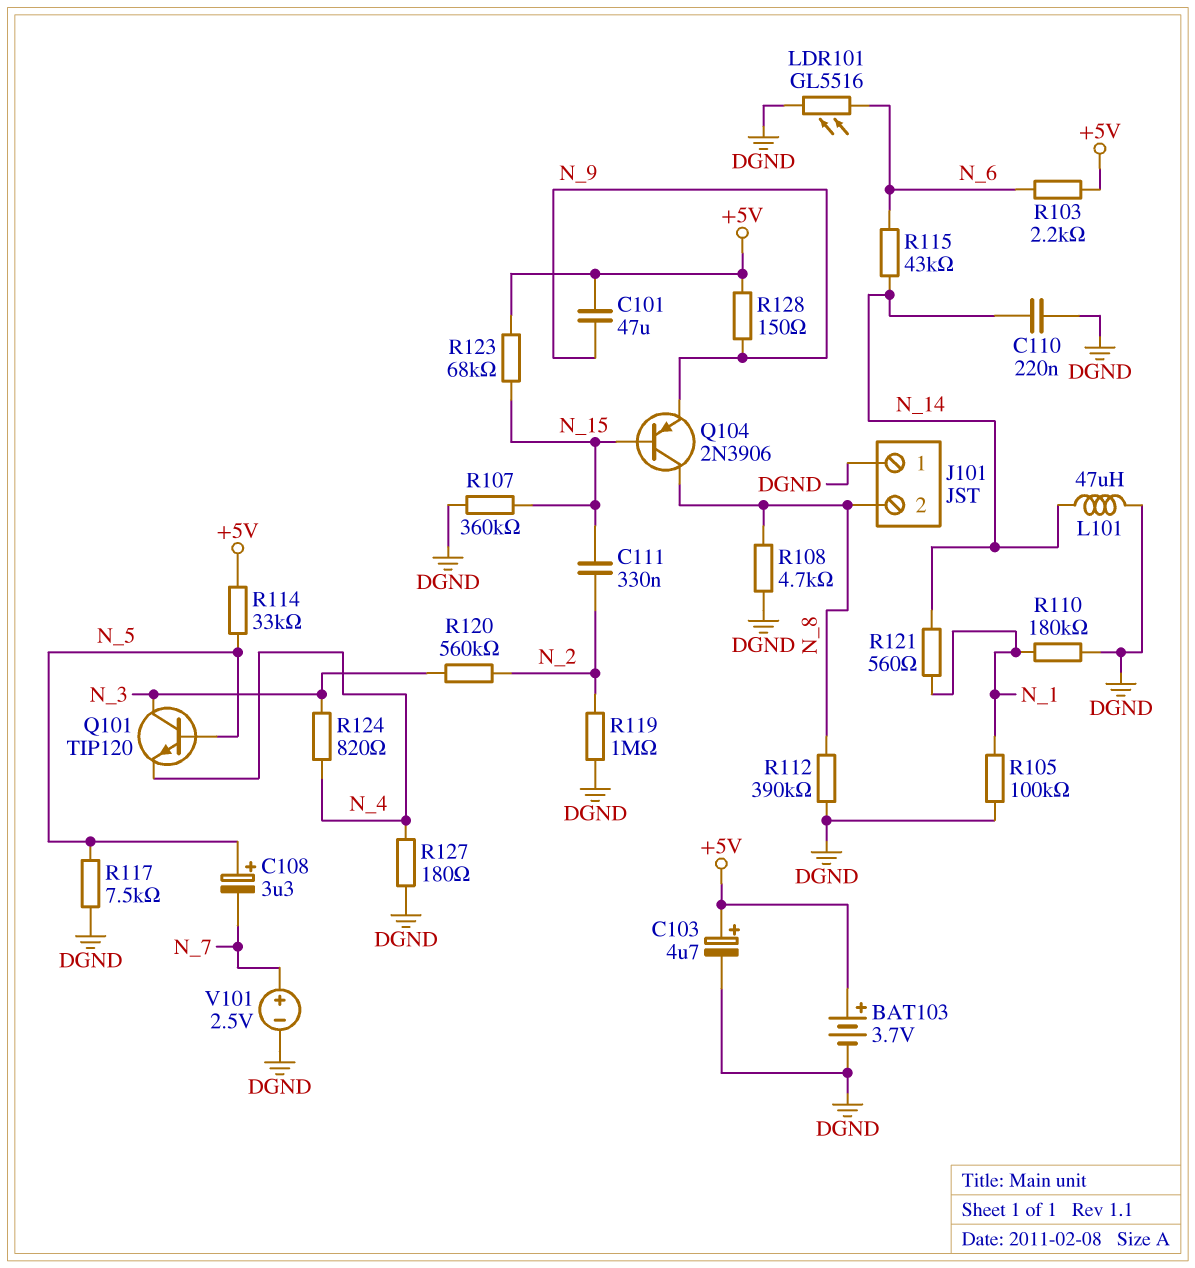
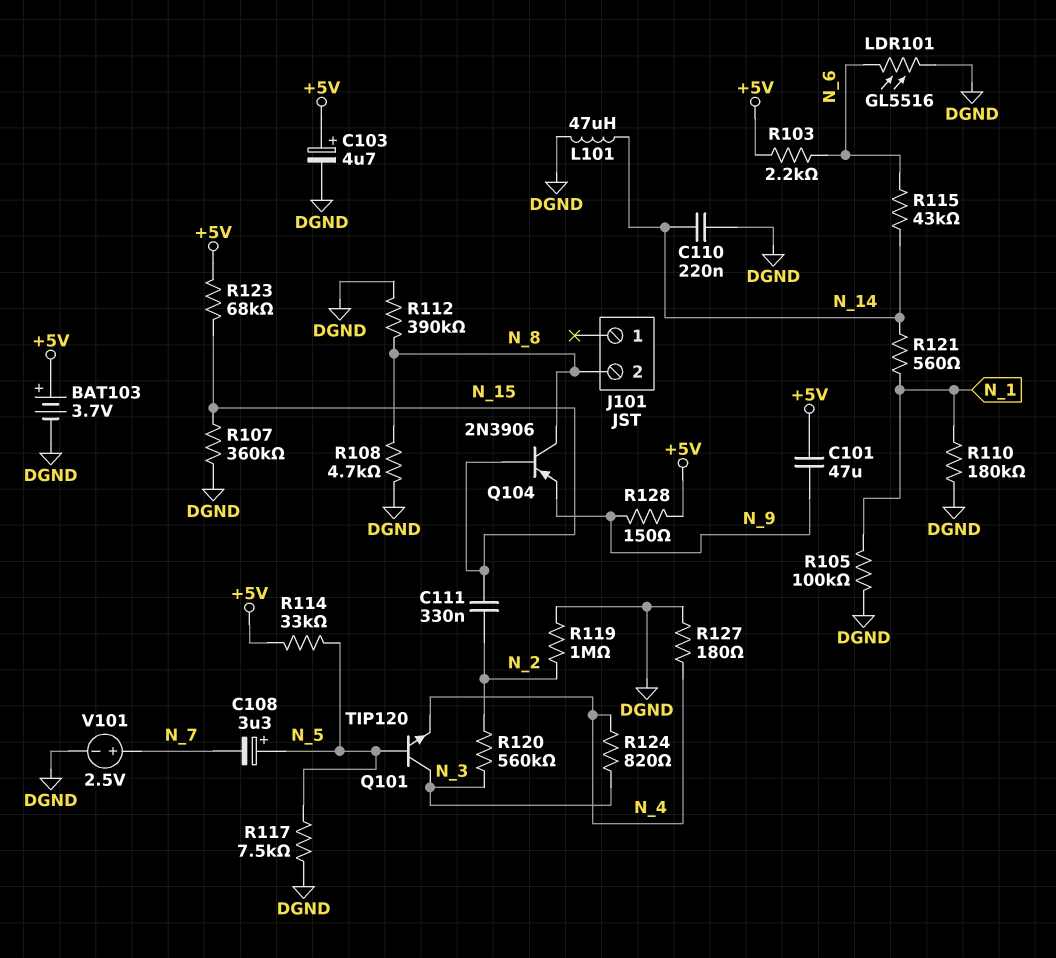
J101 pin 1: DGND -> none

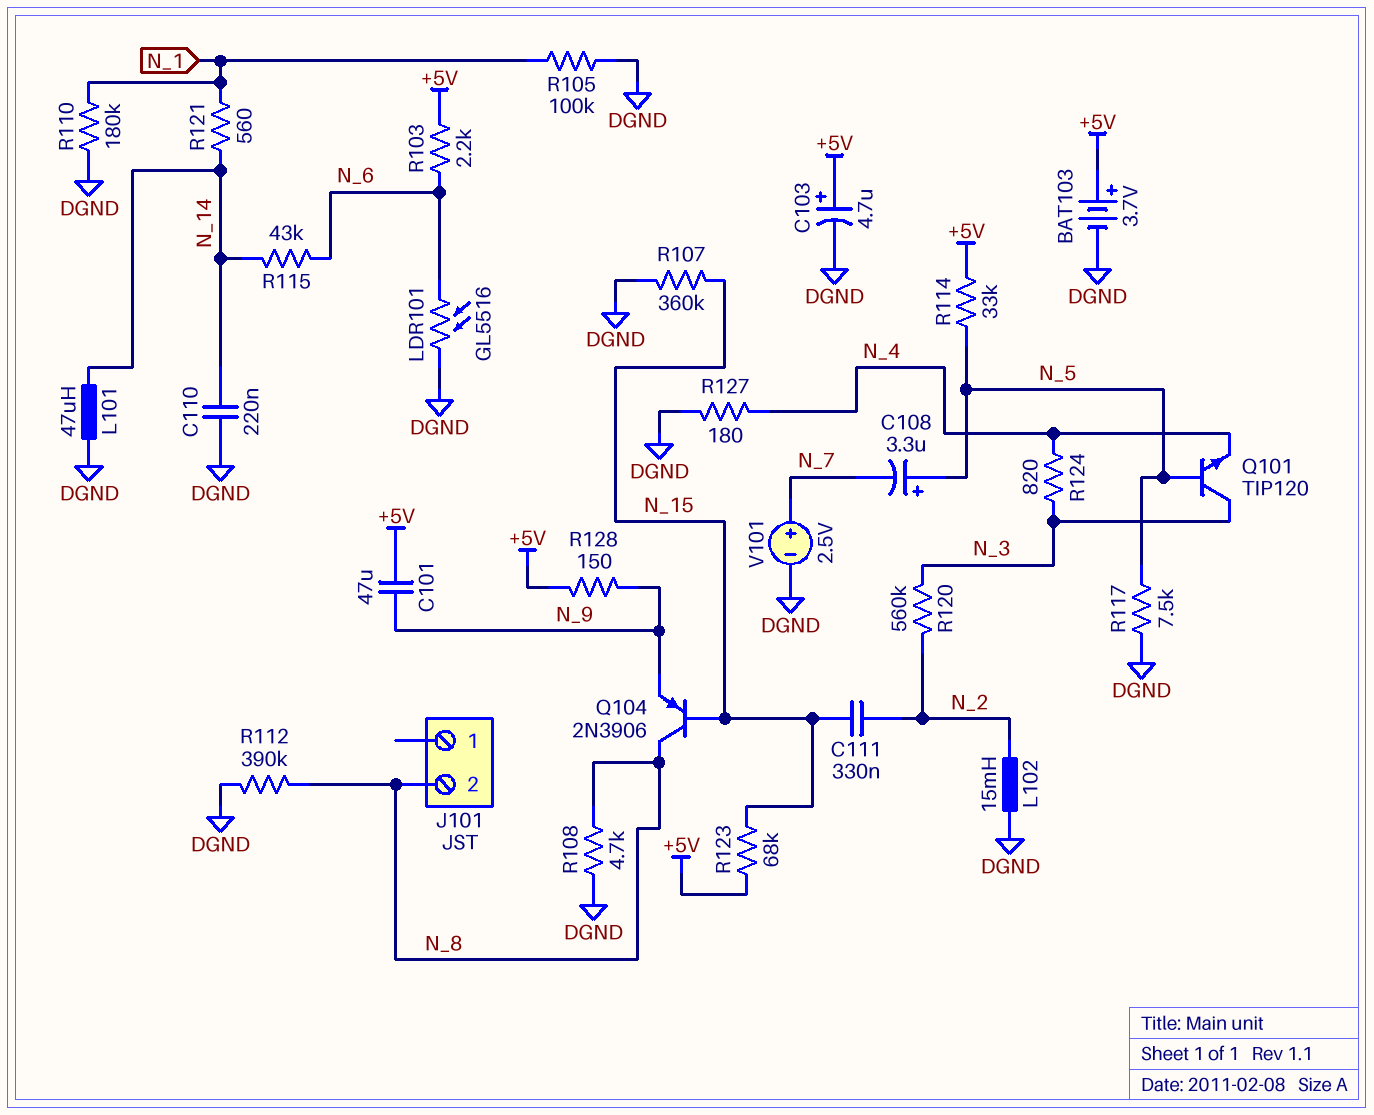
L102: none -> 15mH (DGND, N_2)
R119: 1M (DGND, N_2) -> none

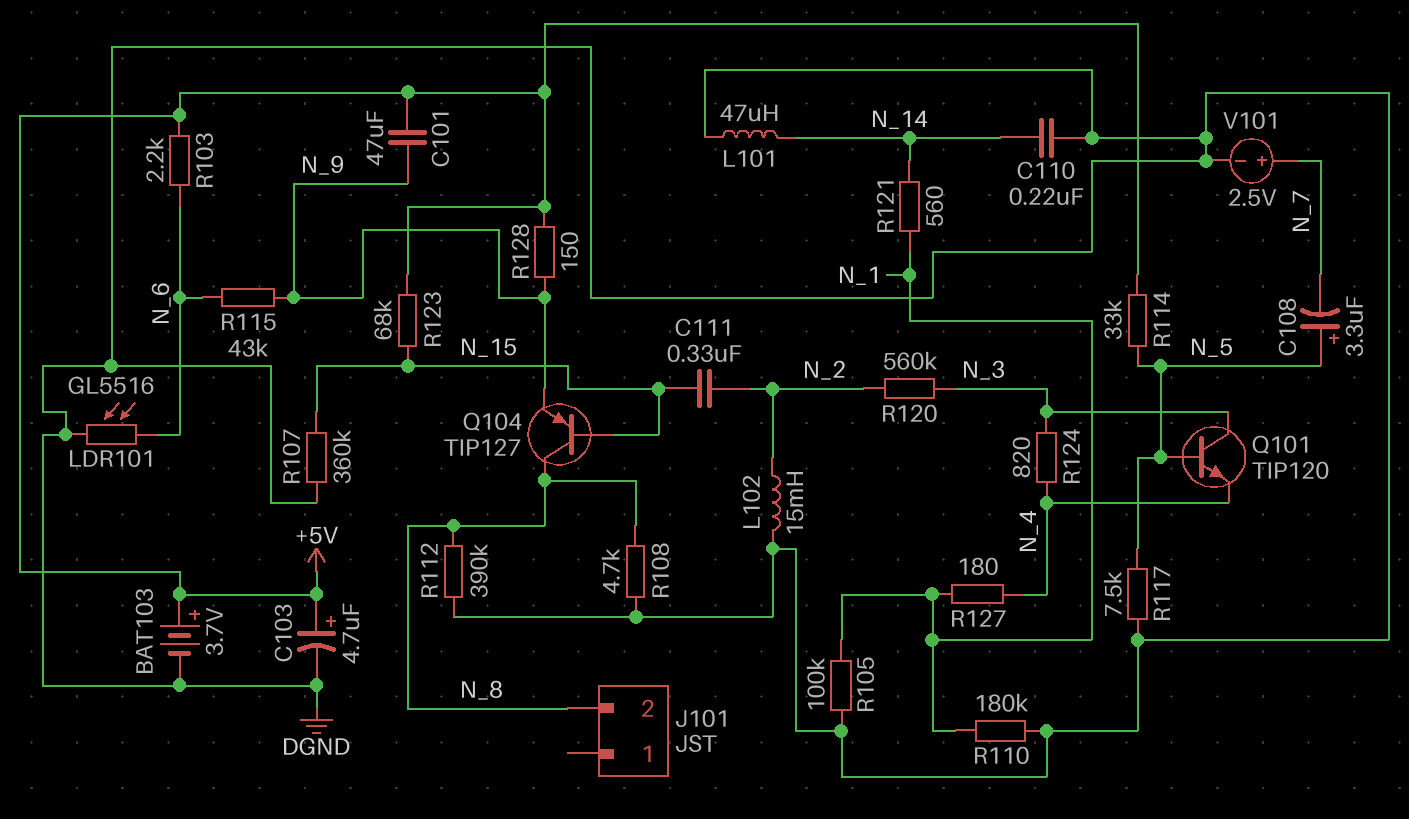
Q104: PNP 2N3906 (B N_15, C N_8, E N_9) -> PNP TIP127 (B N_15, C N_8, E N_9)
R115: 43k (N_6, N_14) -> 43k (N_6, N_9)
R127: 180 (DGND, N_4) -> 180 (N_1, N_4)

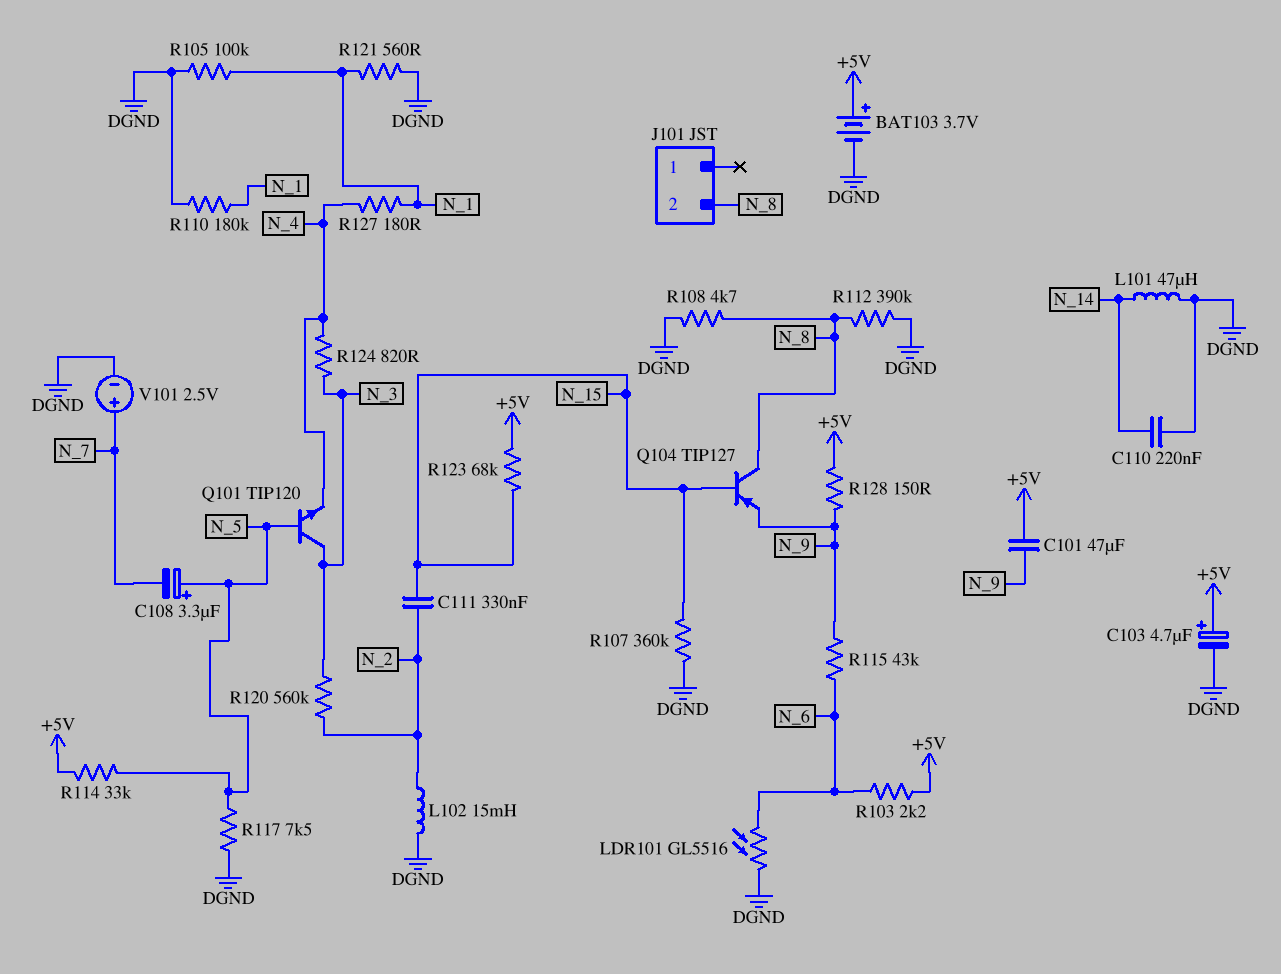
R121: 560 (N_1, N_14) -> 560 (DGND, N_1)

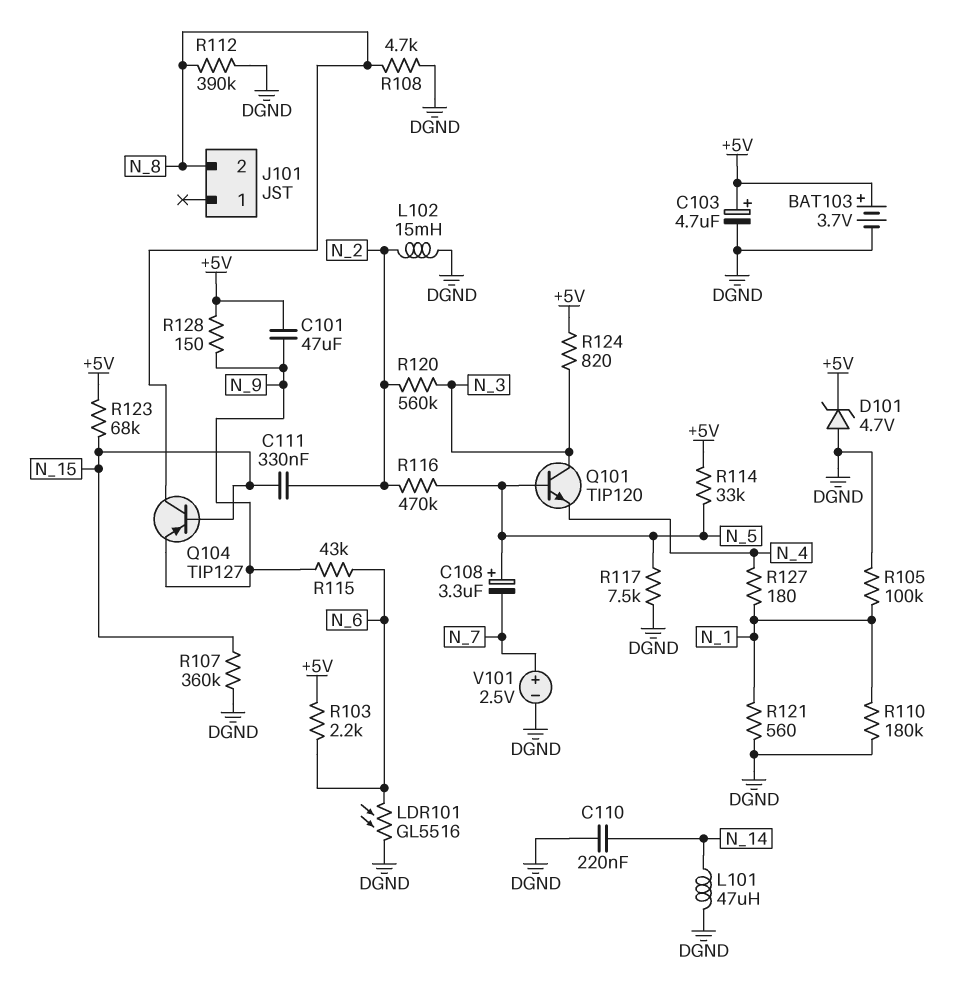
D101: none -> zener 4.7V (A DGND, K +5V)
R116: none -> 470k (N_2, N_5)
R124: 820 (N_3, N_4) -> 820 (+5V, N_3)

